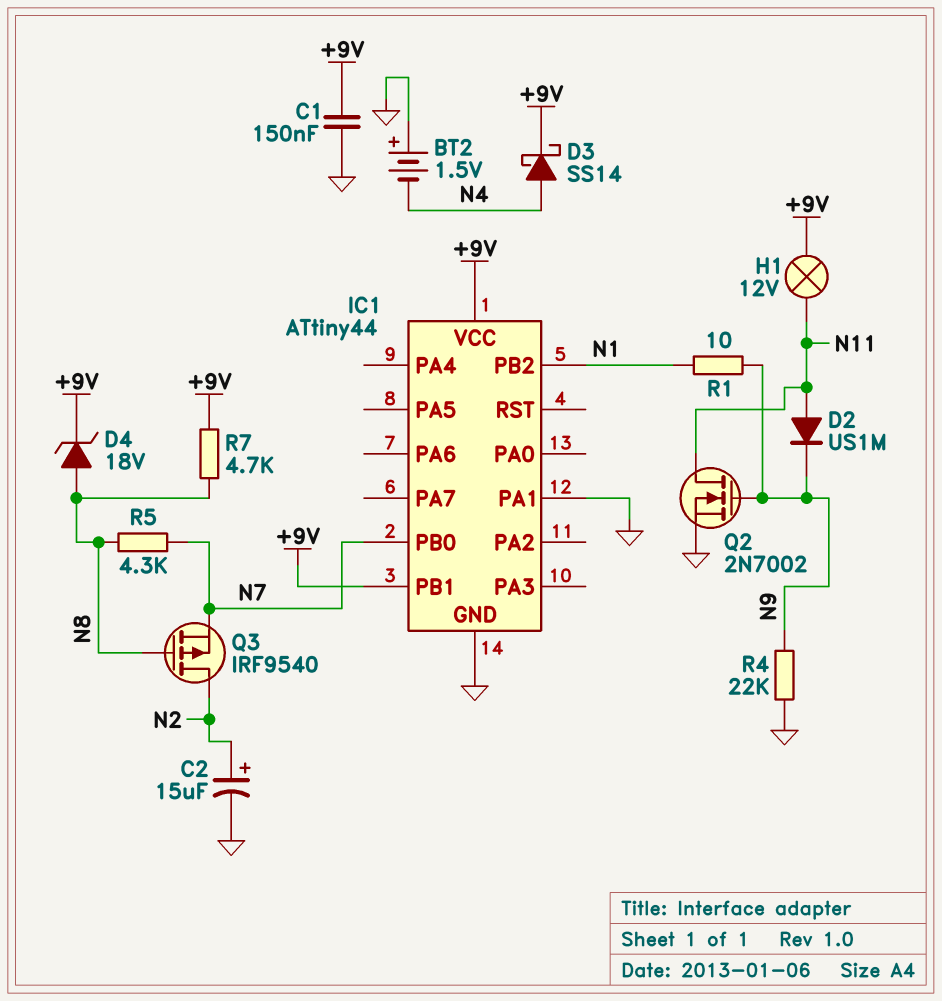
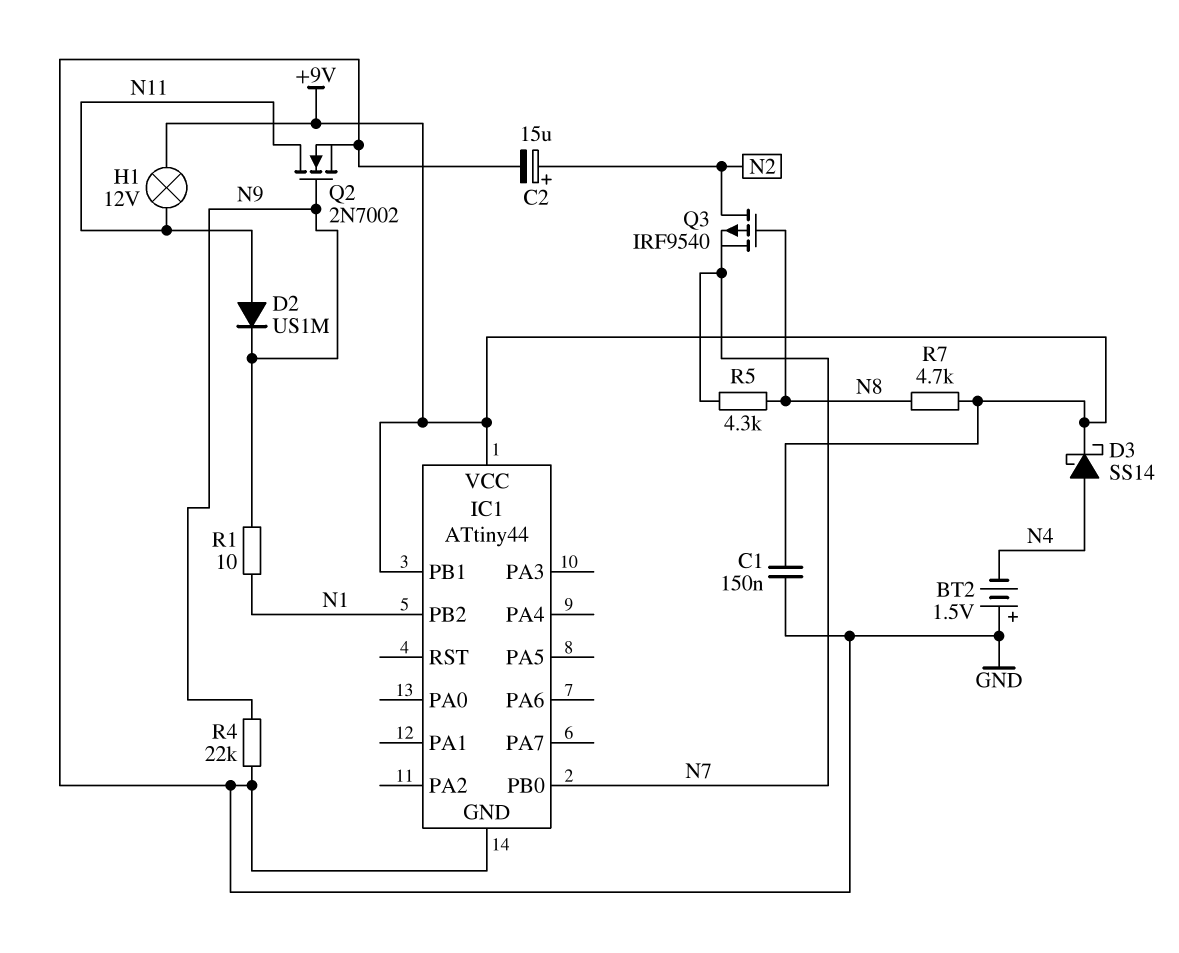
D4: zener 18V (A N8, K +9V) -> none
IC1 pin PA1: GND -> none

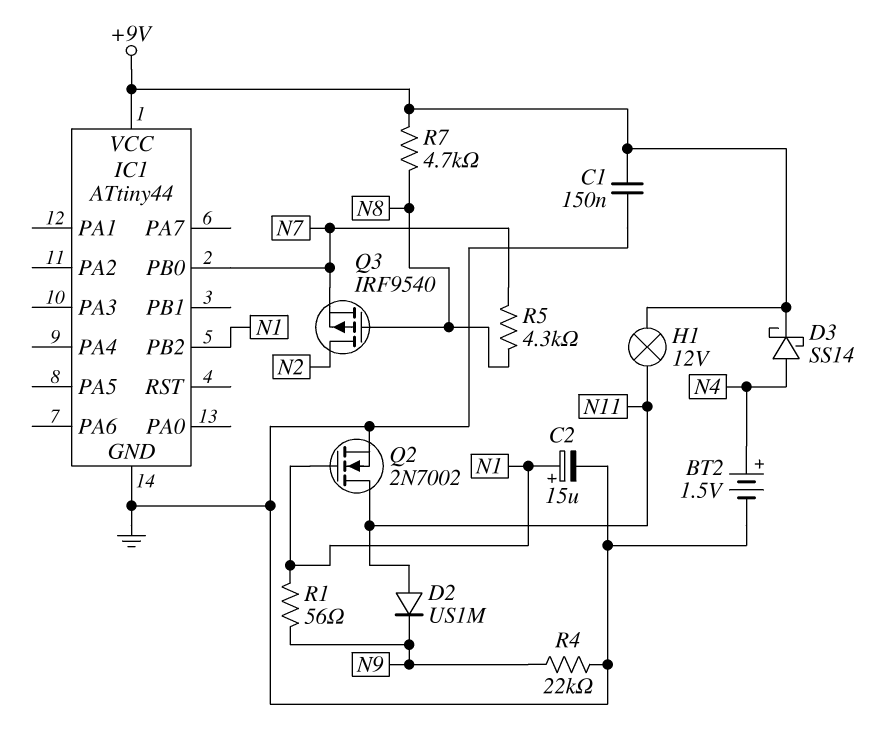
BT2: 1.5V (plus GND, minus N4) -> 1.5V (plus N4, minus GND)
C2: 15uF (plus N2, minus GND) -> 15uF (plus N1, minus GND)
IC1 pin PB1: +9V -> none
Q2: NMOS 2N7002 (G N9, D N11, S GND) -> NMOS 2N7002 (G N1, D N11, S GND)
R1: 10 (N1, N9) -> 56 (N1, N9)

